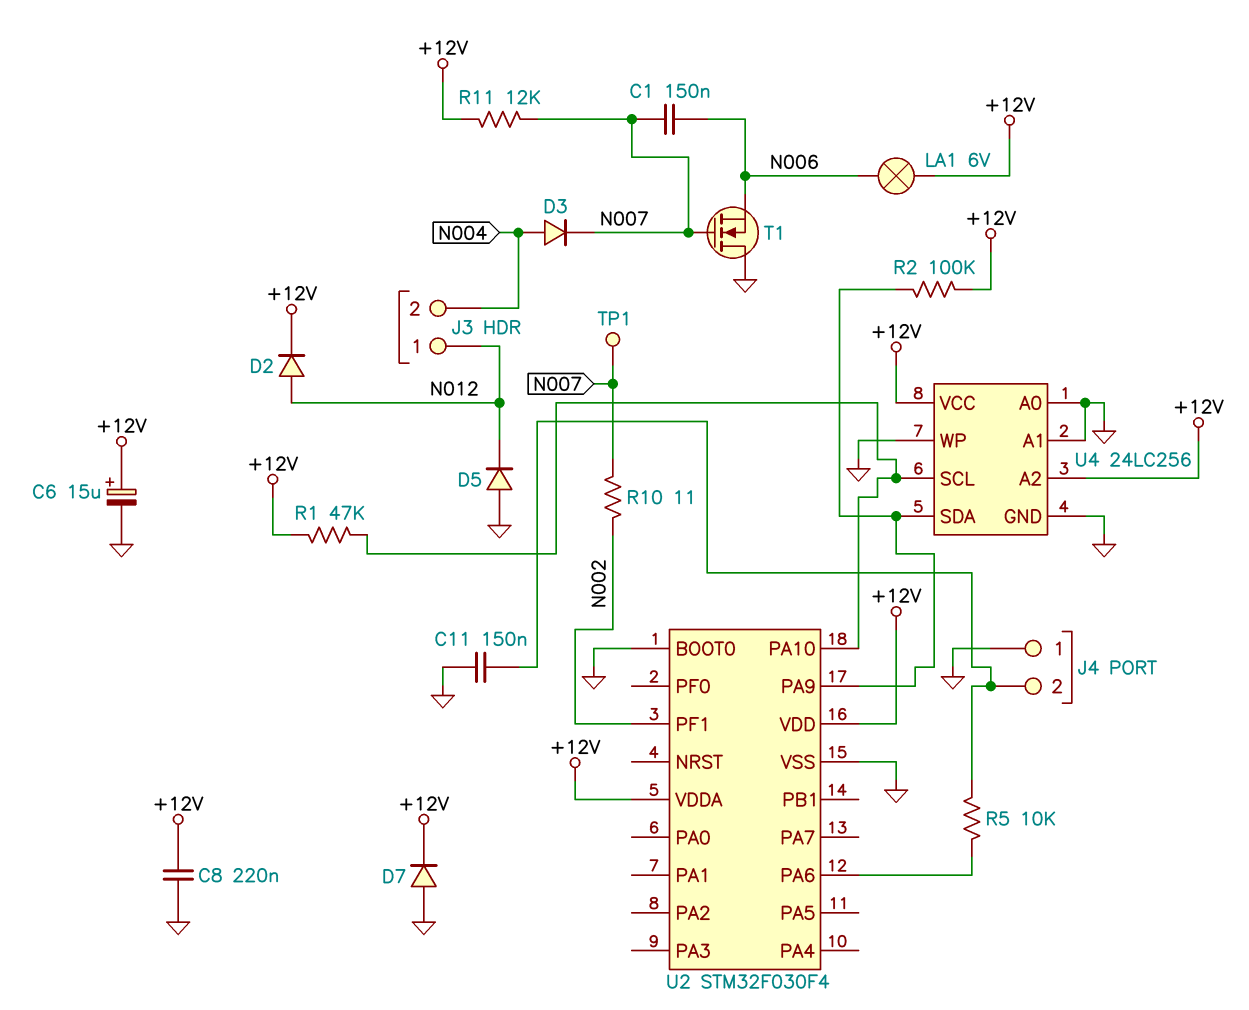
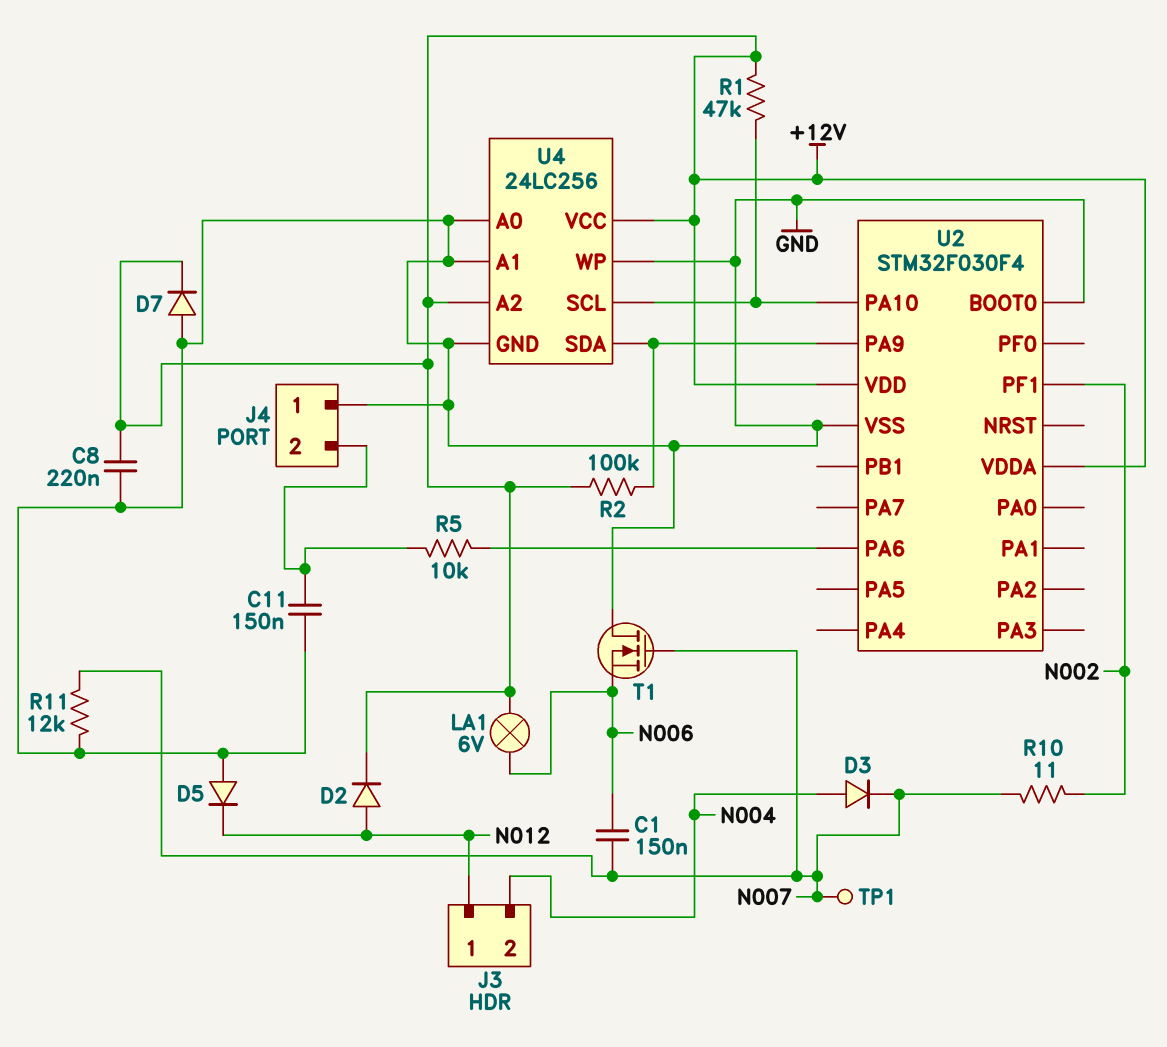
C6: 15uF (plus +12V, minus GND) -> none
R11: 12k (+12V, N007) -> 12k (GND, N007)

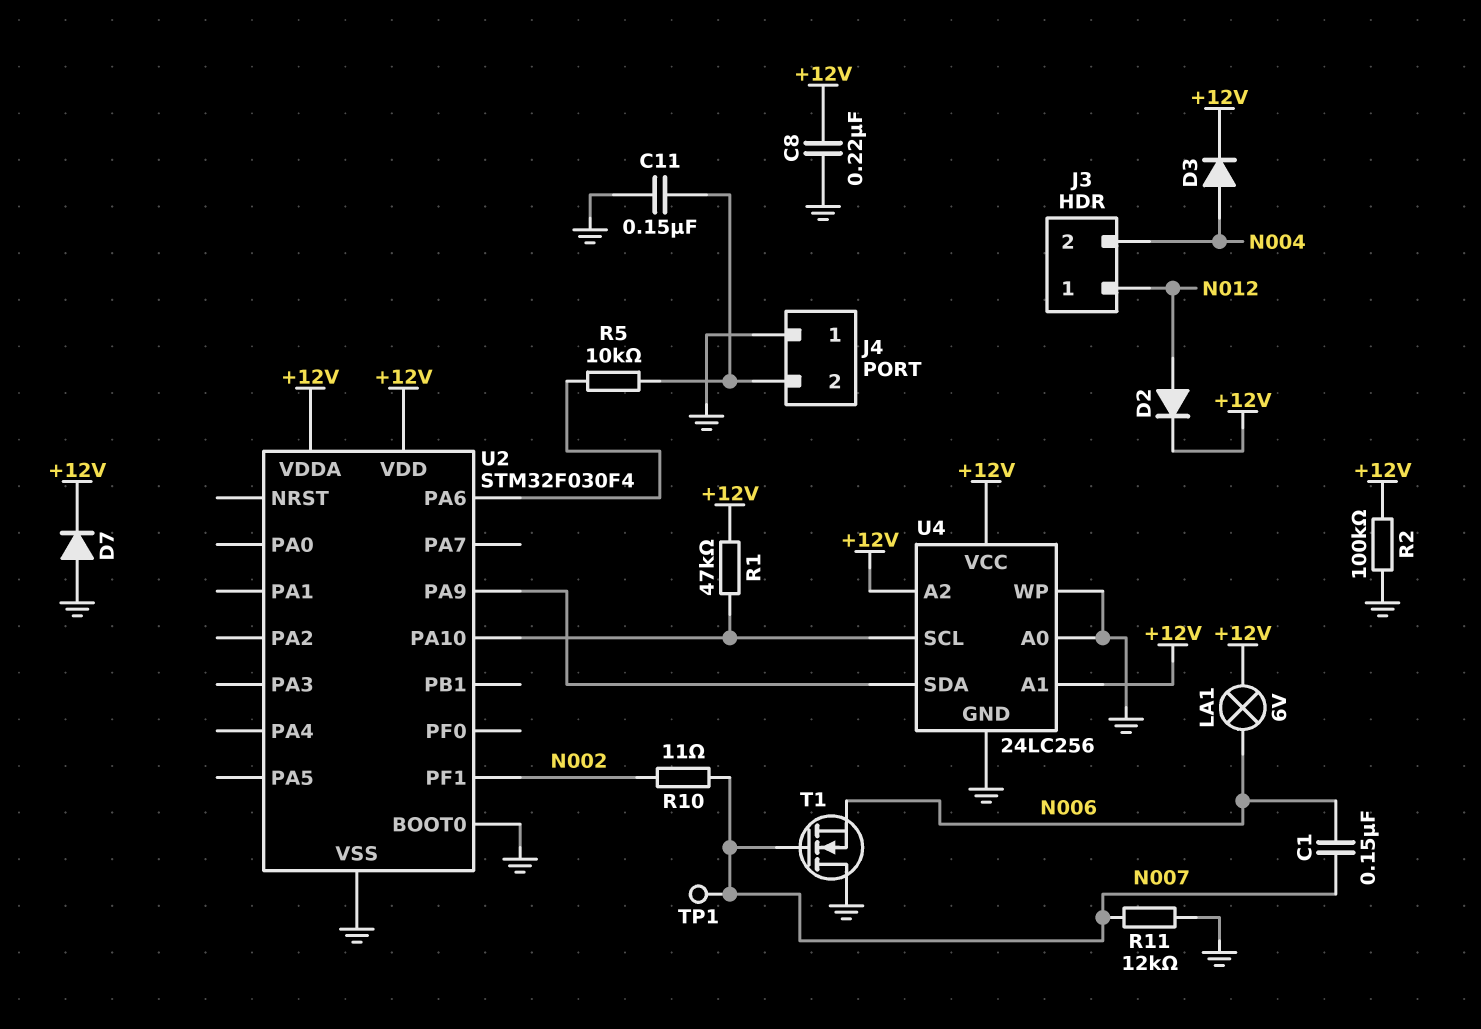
D3: diode (A N004, K N007) -> diode (A N004, K +12V)
D5: diode (A GND, K N012) -> none
R2: 100k (+12V, U2/PA9) -> 100k (+12V, GND)
U4 pin A1: GND -> +12V

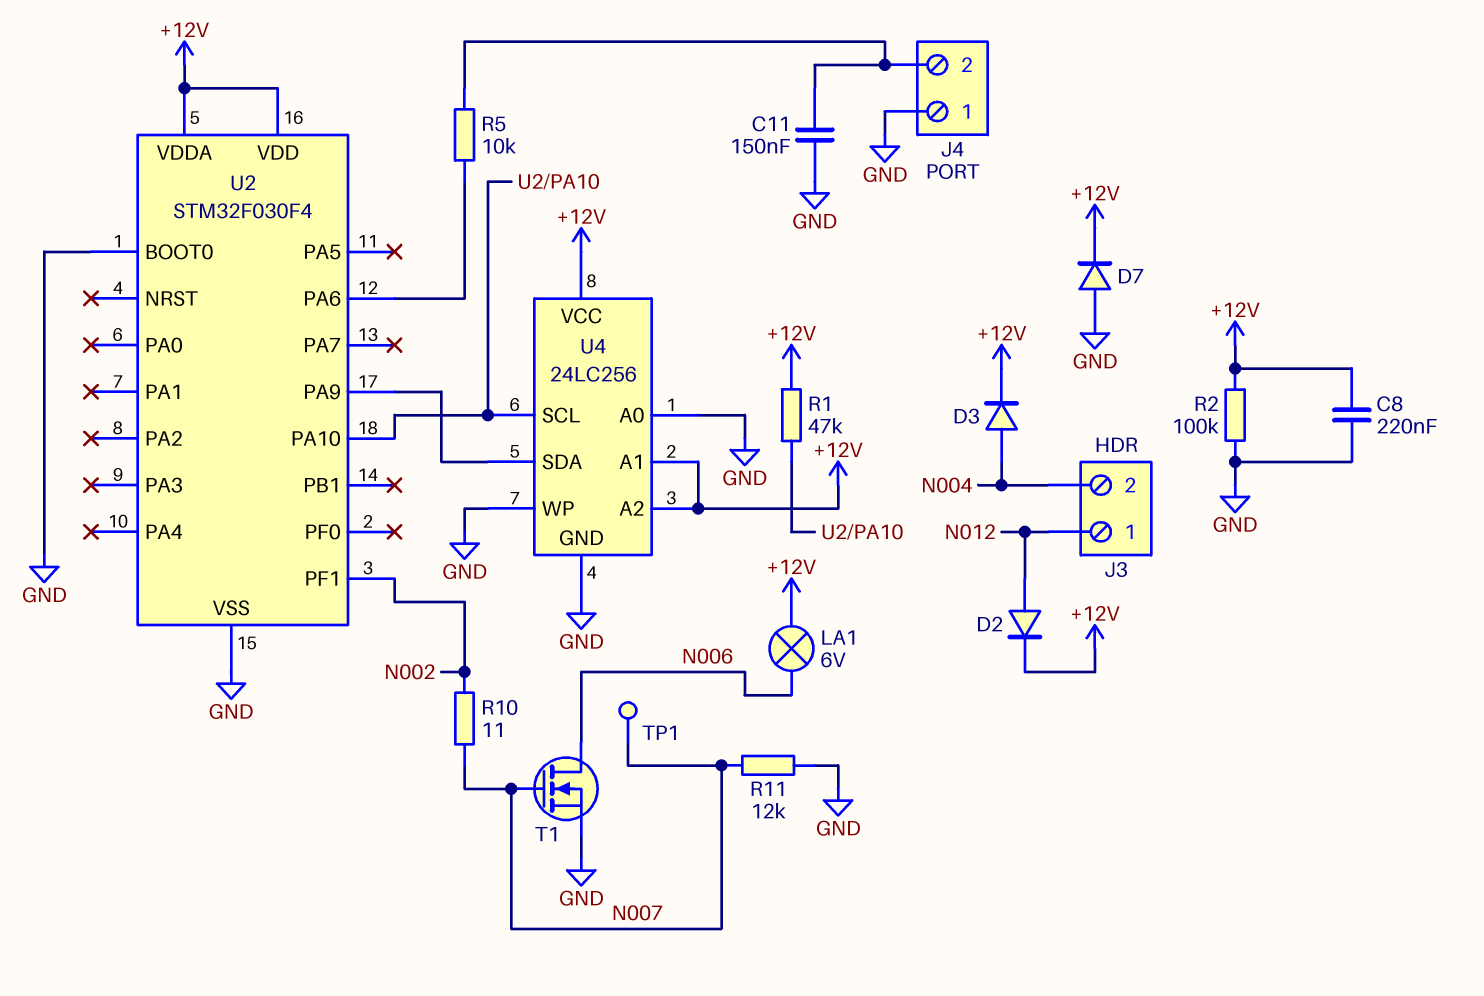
C1: 150nF (N006, N007) -> none
T1: NMOS (G N007, D GND, S N006) -> NMOS (G N007, D N006, S GND)

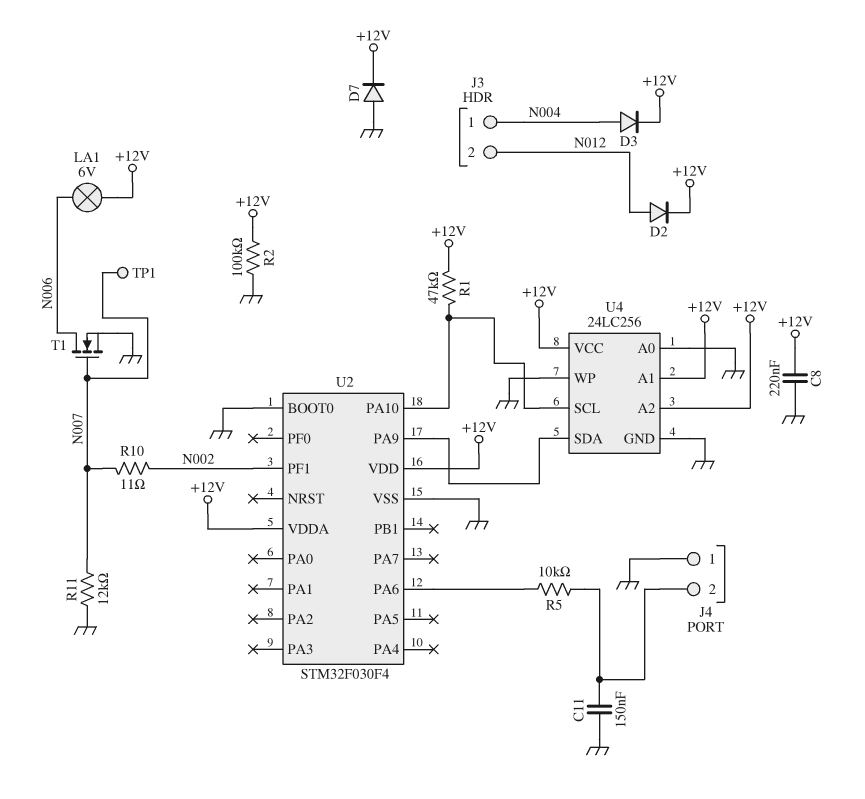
J3 pin 1: N012 -> N004
J3 pin 2: N004 -> N012

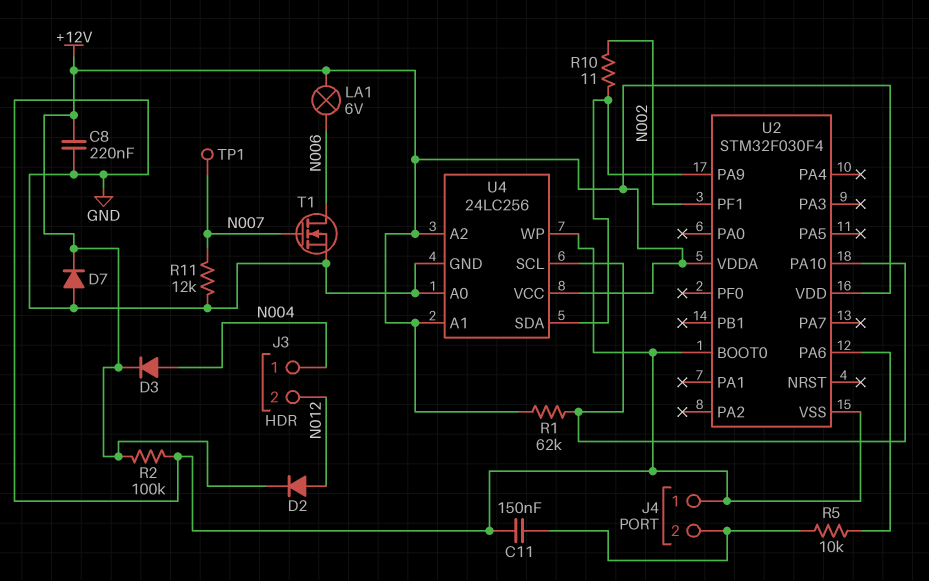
R1: 47k (+12V, U2/PA10) -> 62k (+12V, U2/PA10)
R10: 11 (N002, N007) -> 11 (N002, U2/PA9)

